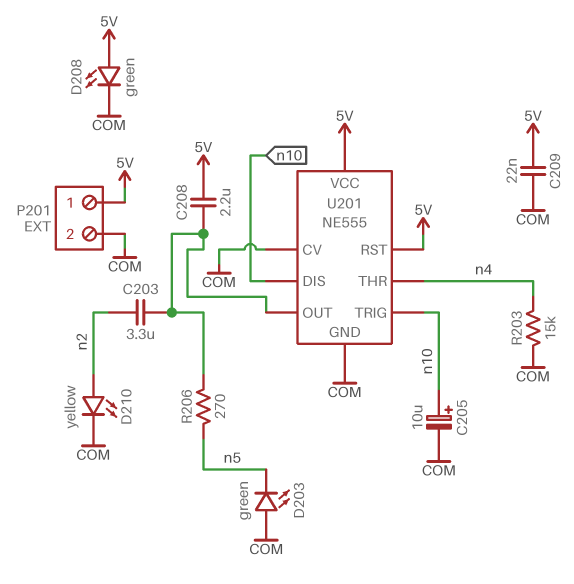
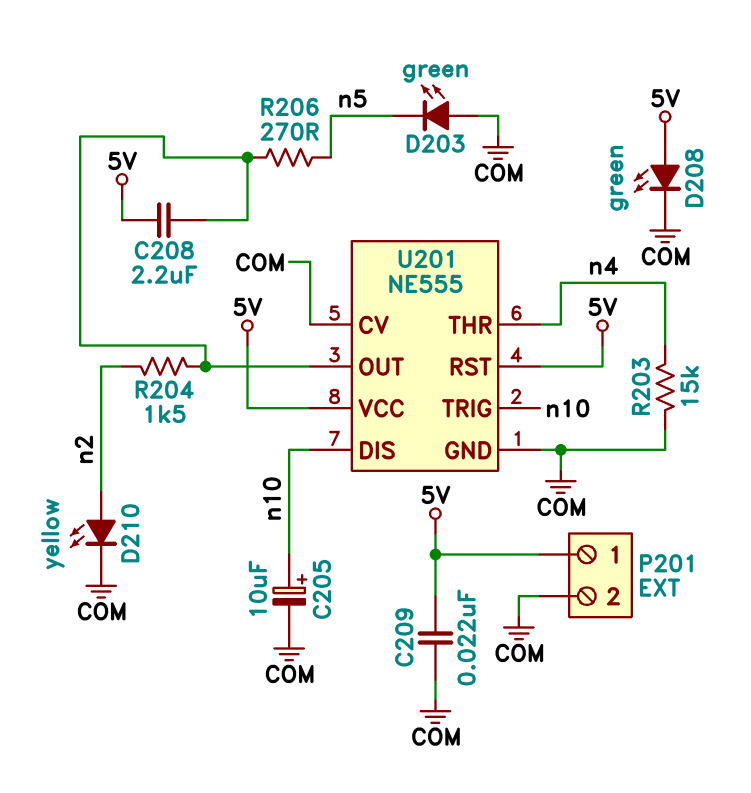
C203: 3.3uF (U201/OUT, n2) -> none
R204: none -> 1.5k (U201/OUT, n2)

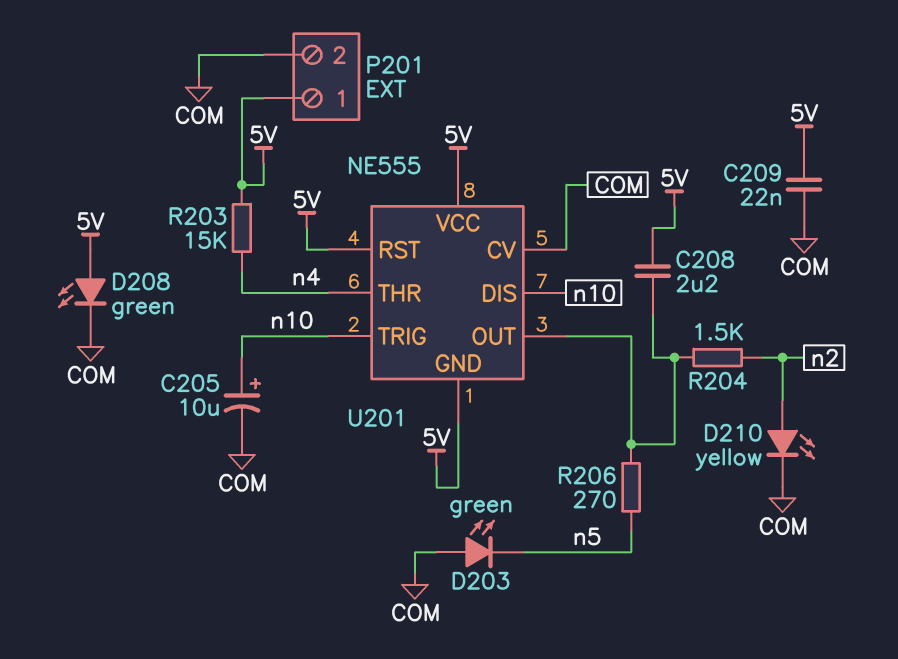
R203: 15k (COM, n4) -> 15k (5V, n4)
U201 pin GND: COM -> 5V

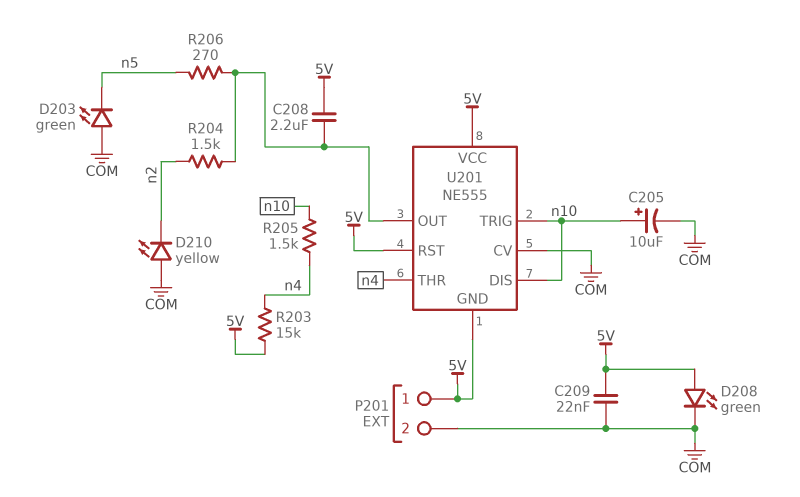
D210: LED yellow (A n2, K COM) -> LED yellow (A COM, K n2)
R205: none -> 1.5k (n4, n10)

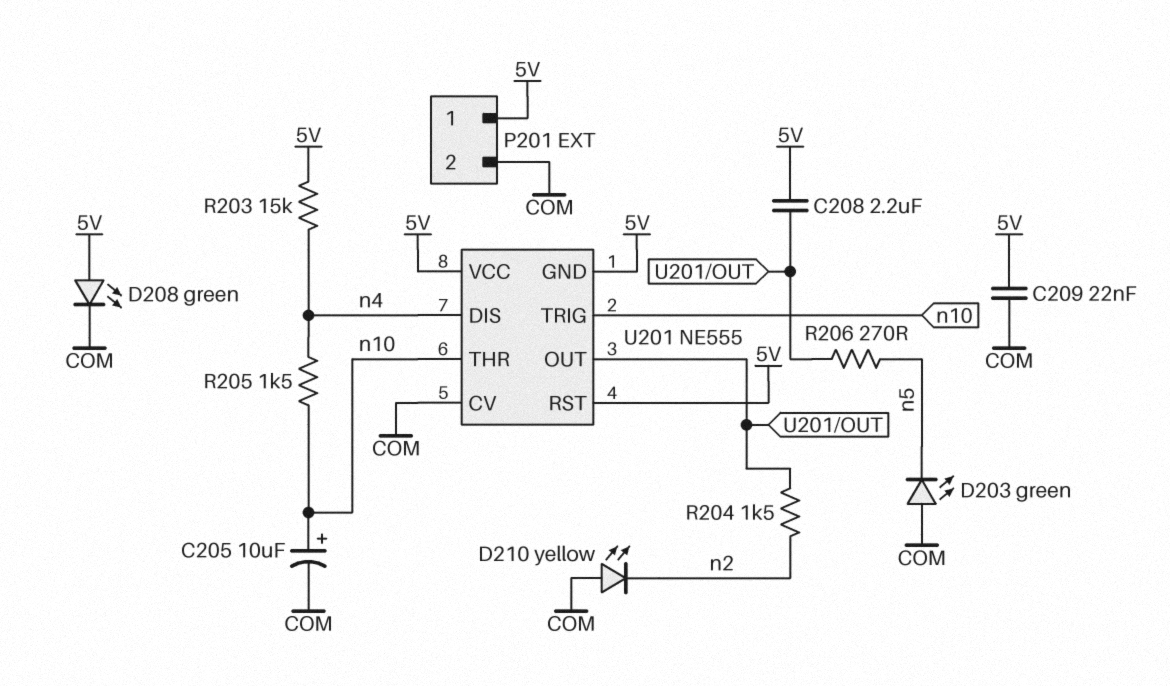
U201 pin DIS: n10 -> n4
U201 pin THR: n4 -> n10

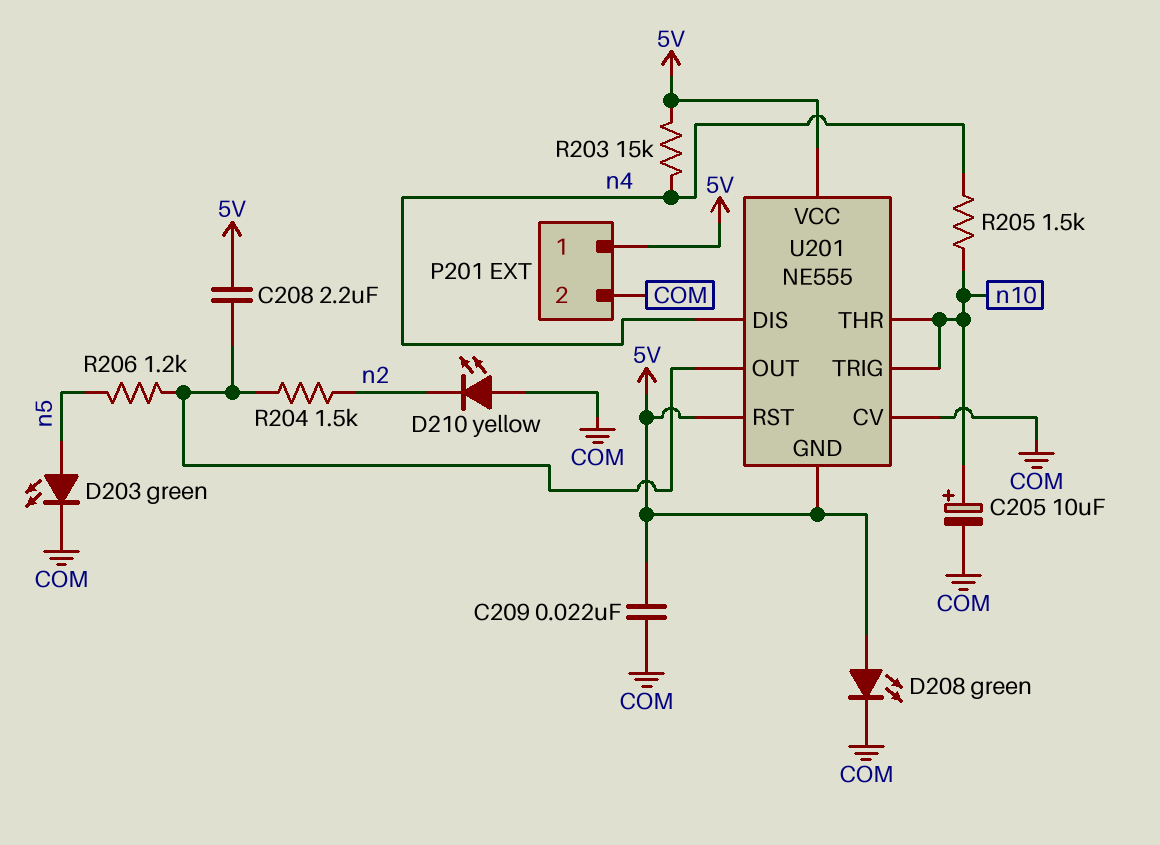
D203: LED green (A COM, K n5) -> LED green (A n5, K COM)
R206: 270 (U201/OUT, n5) -> 1.2k (U201/OUT, n5)

